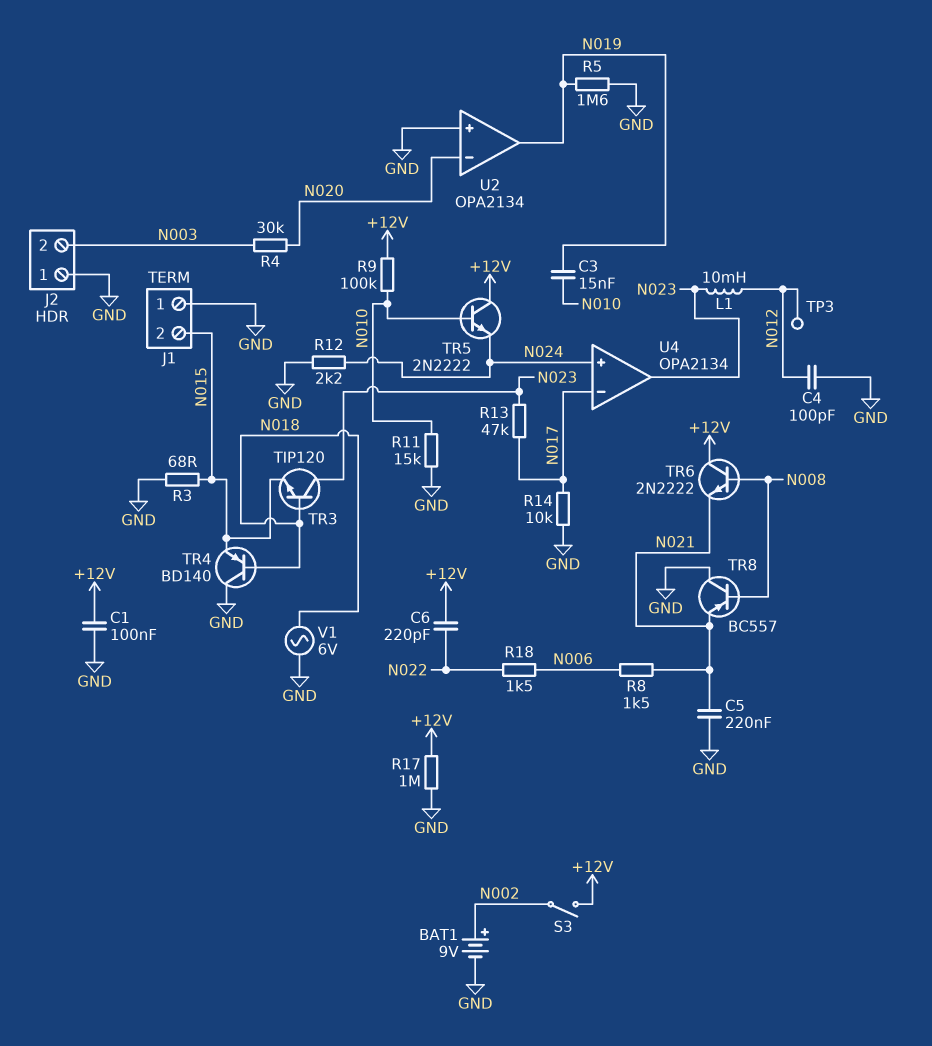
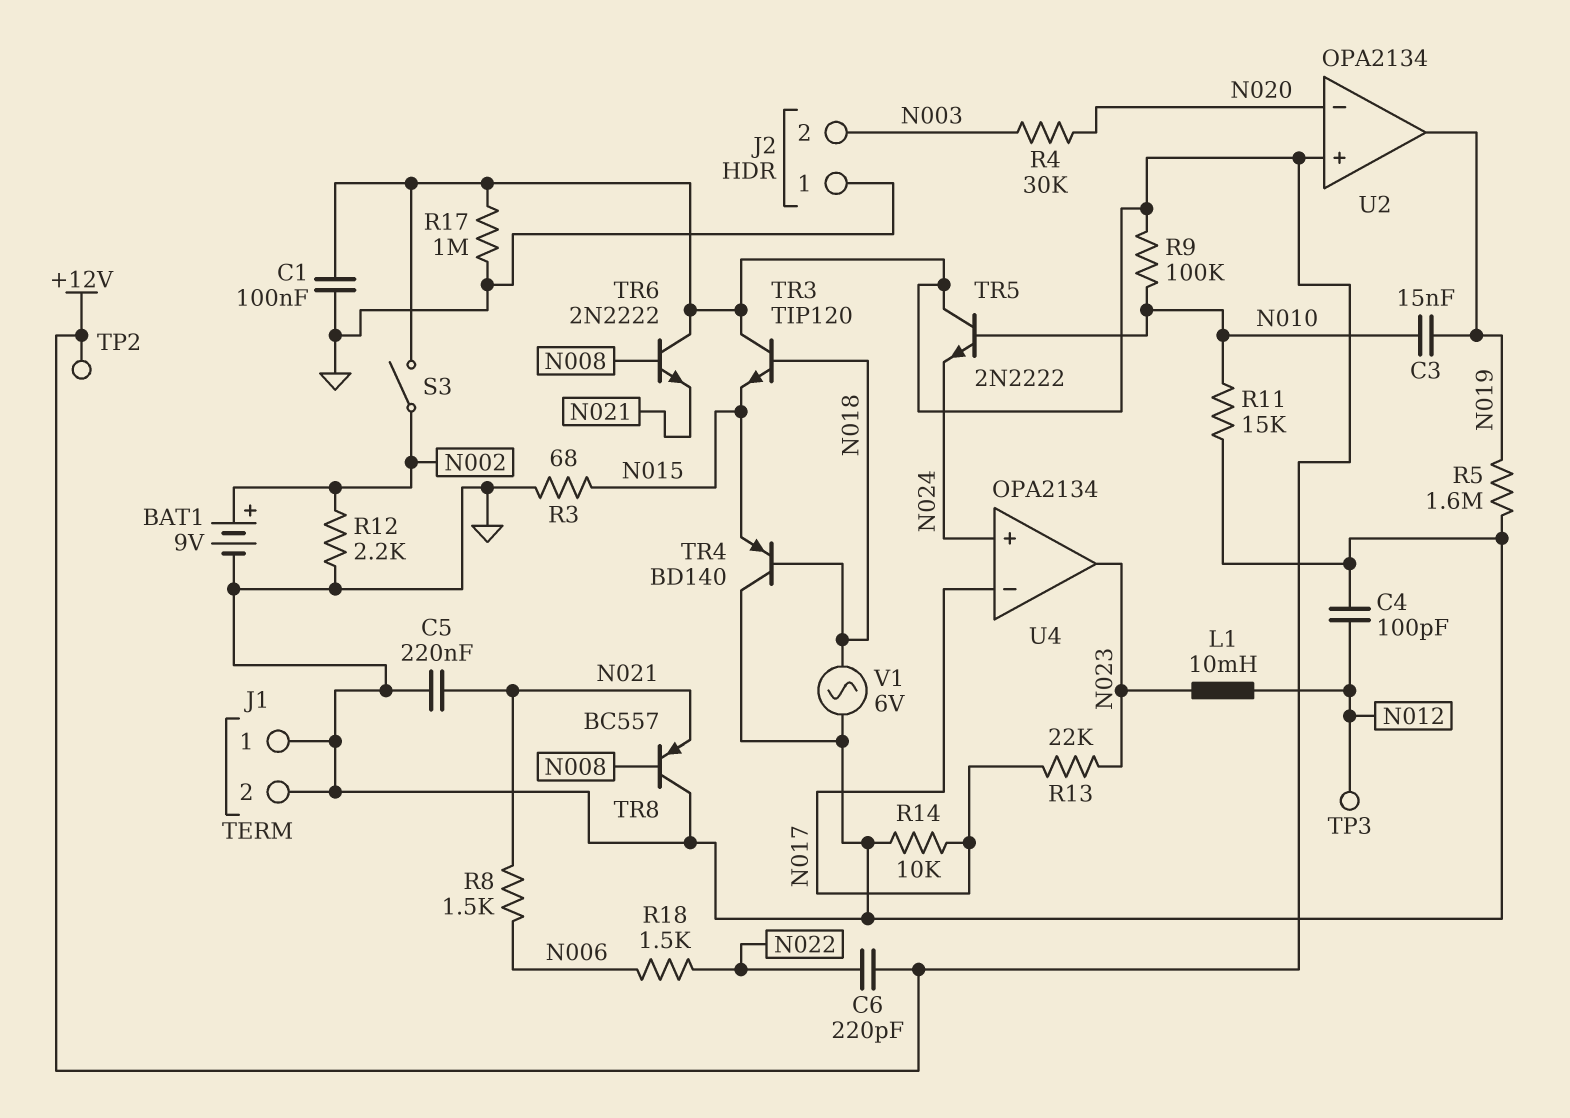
J1 pin 2: N015 -> GND
R12: 2.2k (GND, N024) -> 2.2k (GND, N002)
R13: 47k (N017, N023) -> 22k (N017, N023)
TP2: none -> test point (+12V)
TR3: NPN TIP120 (B N018, C N023, E N015) -> NPN TIP120 (B N018, C +12V, E N015)
U2 pin in+: GND -> +12V

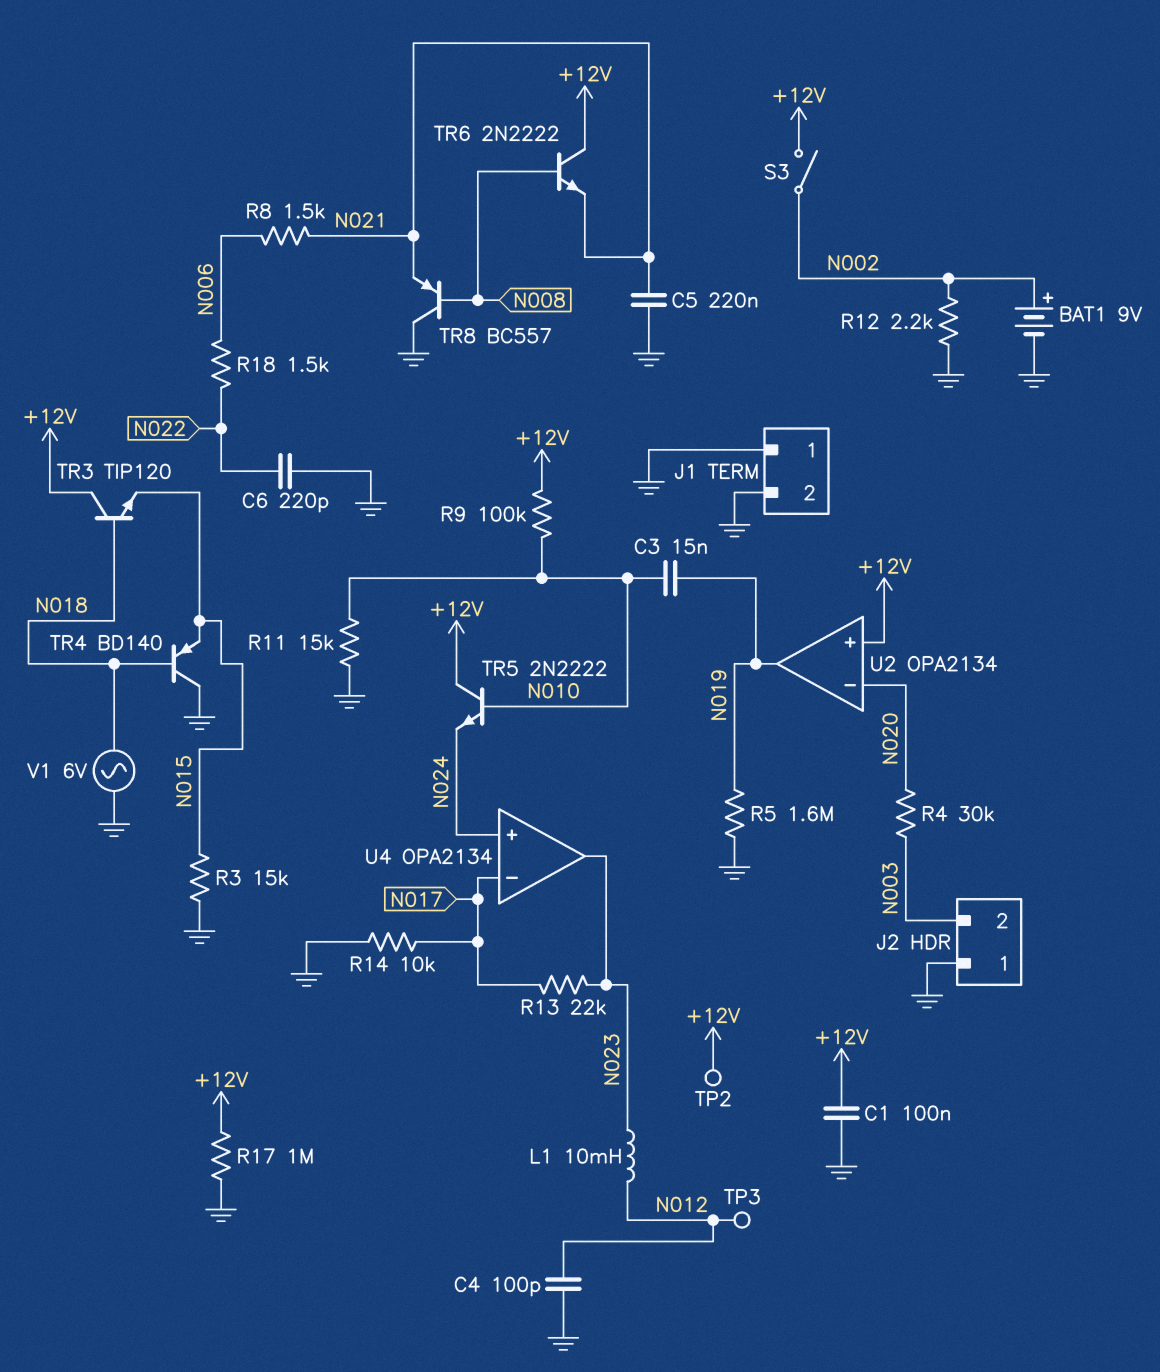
C6: 220pF (+12V, N022) -> 220pF (GND, N022)
R3: 68 (GND, N015) -> 15k (GND, N015)

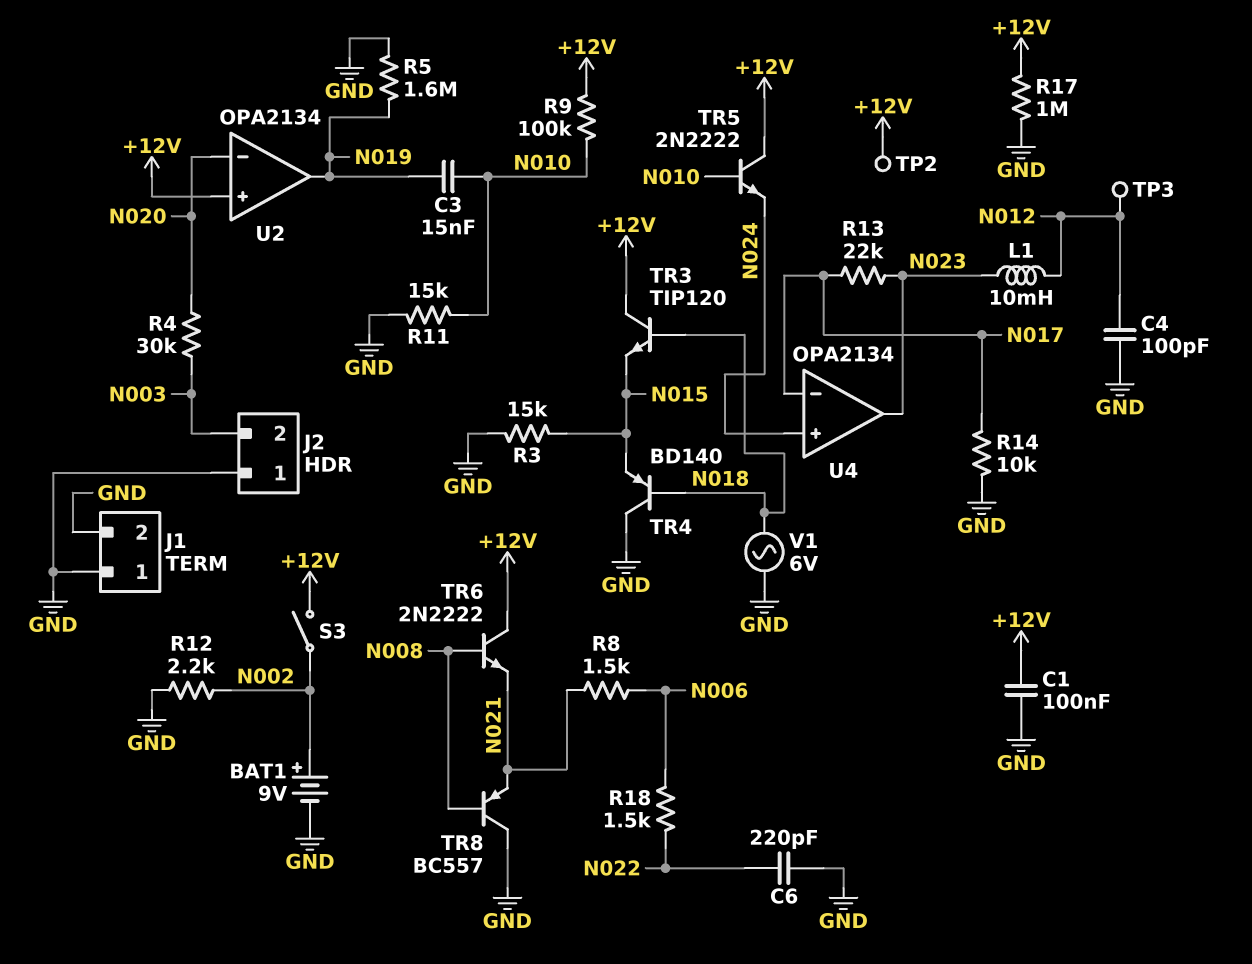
C5: 220nF (GND, N021) -> none

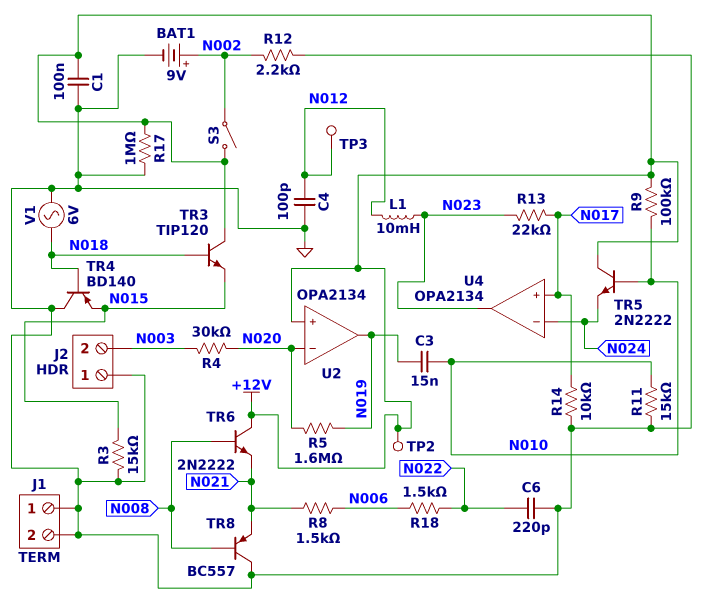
R5: 1.6M (GND, N019) -> 1.6M (N019, N020)
U4 pin in+: N024 -> N017
U4 pin in-: N017 -> N024

